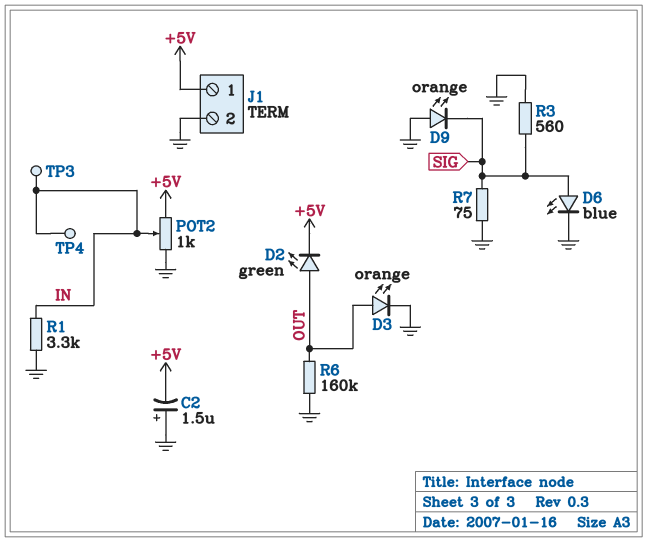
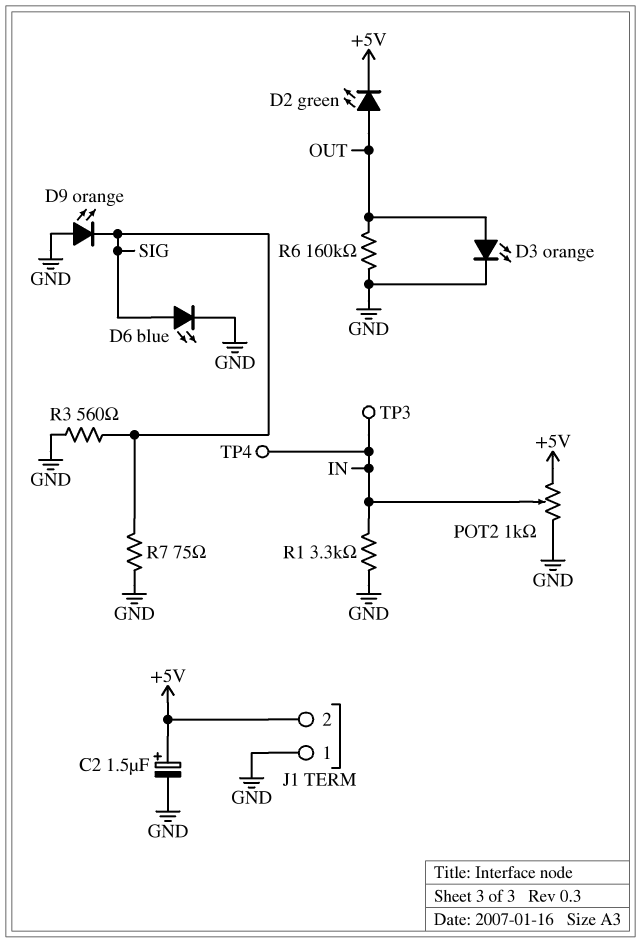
C2: 1.5uF (plus GND, minus +5V) -> 1.5uF (plus +5V, minus GND)
J1 pin 1: +5V -> GND
J1 pin 2: GND -> +5V

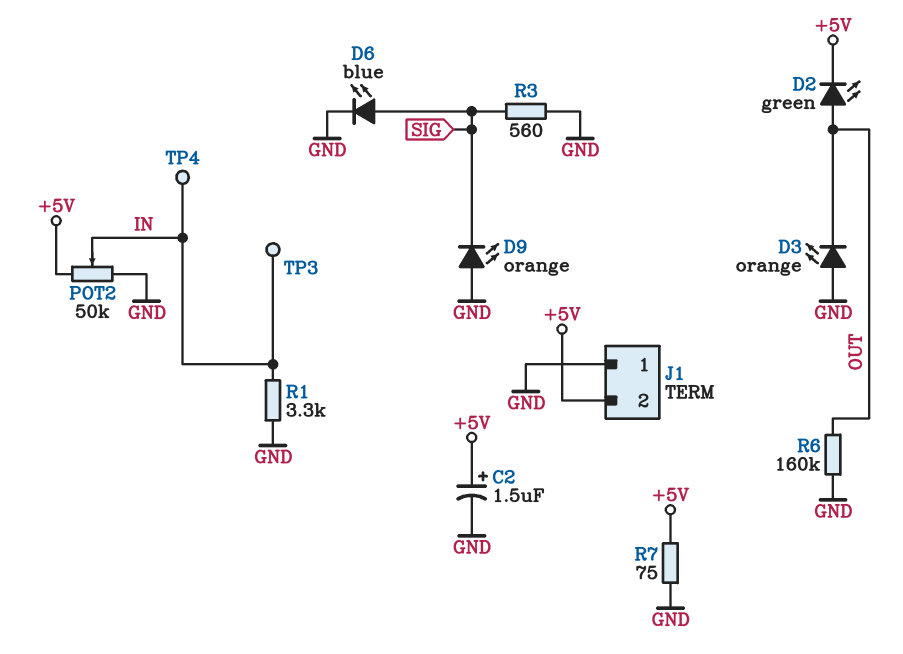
D3: LED orange (A OUT, K GND) -> LED orange (A GND, K OUT)
POT2: 1k (+5V, GND, wiper IN) -> 50k (+5V, GND, wiper IN)
R7: 75 (GND, SIG) -> 75 (+5V, GND)

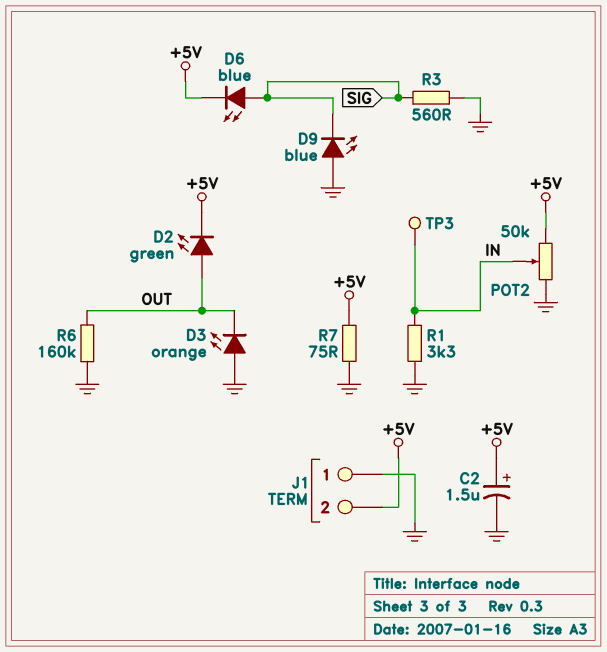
D6: LED blue (A SIG, K GND) -> LED blue (A SIG, K +5V)
D9: LED orange (A GND, K SIG) -> LED blue (A GND, K SIG)
TP4: test point (IN) -> none

